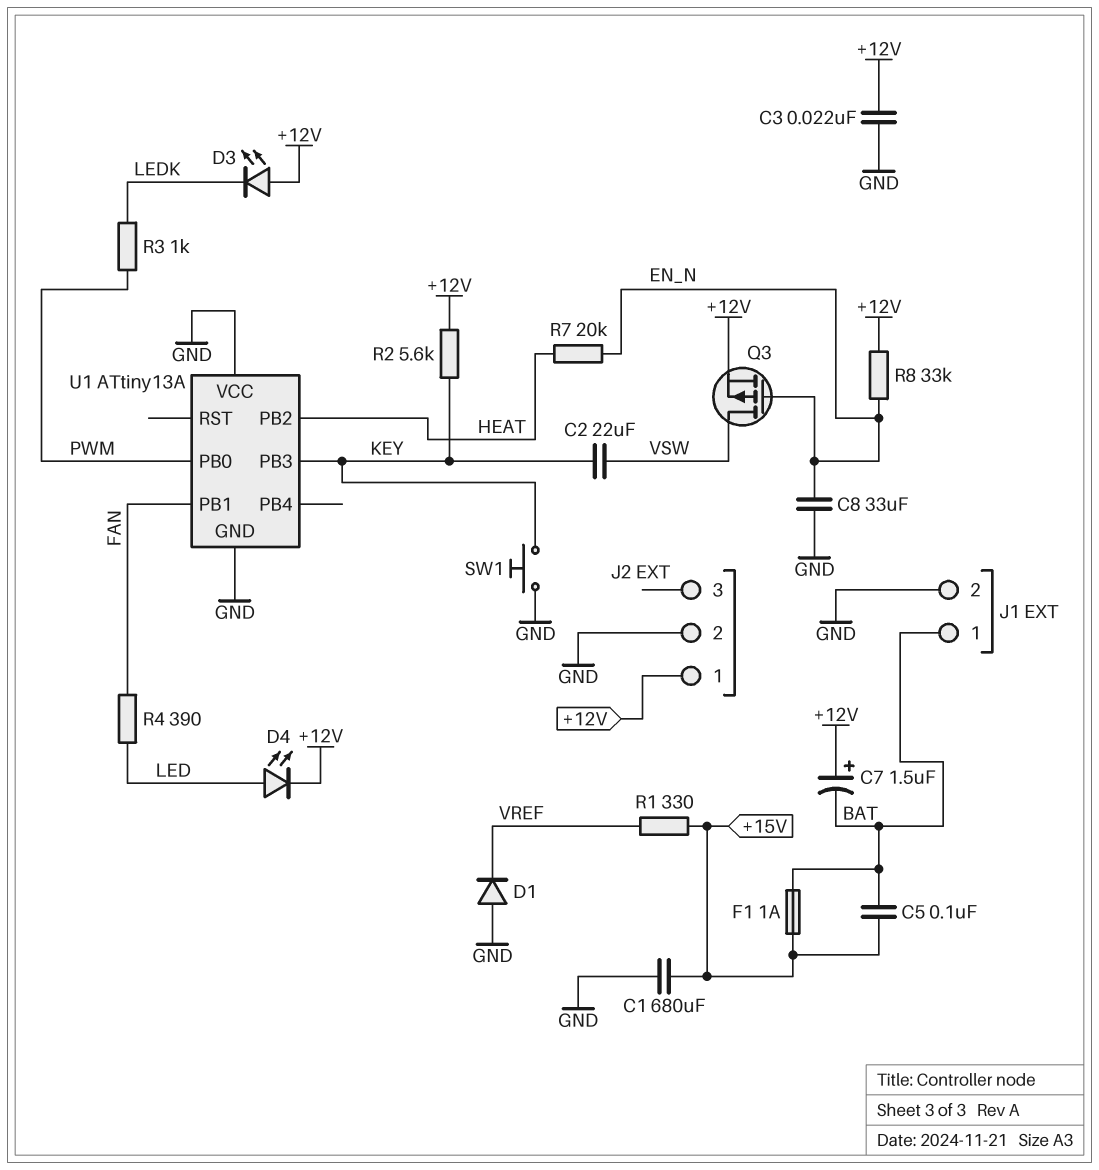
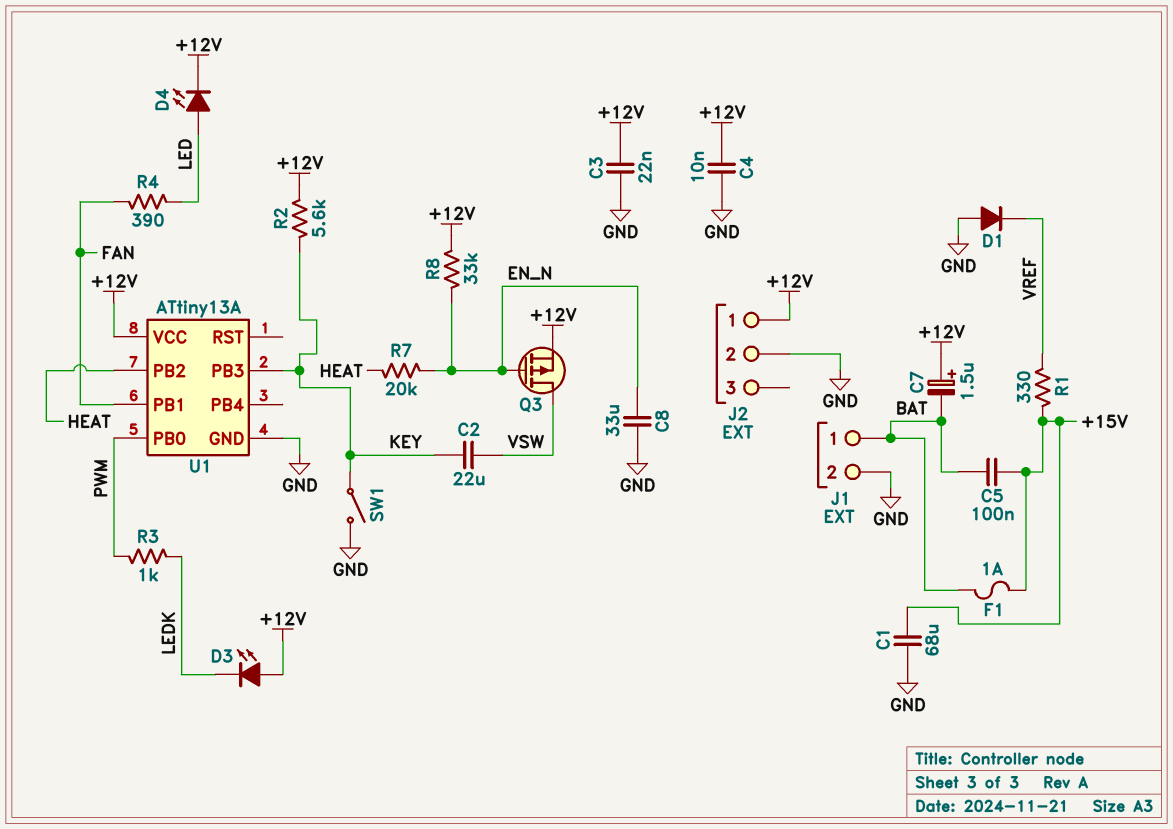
C1: 680uF (+15V, GND) -> 68uF (+15V, GND)
C4: none -> 10nF (+12V, GND)
SW1: button (GND, KEY) -> switch (GND, KEY)
U1 pin VCC: GND -> +12V

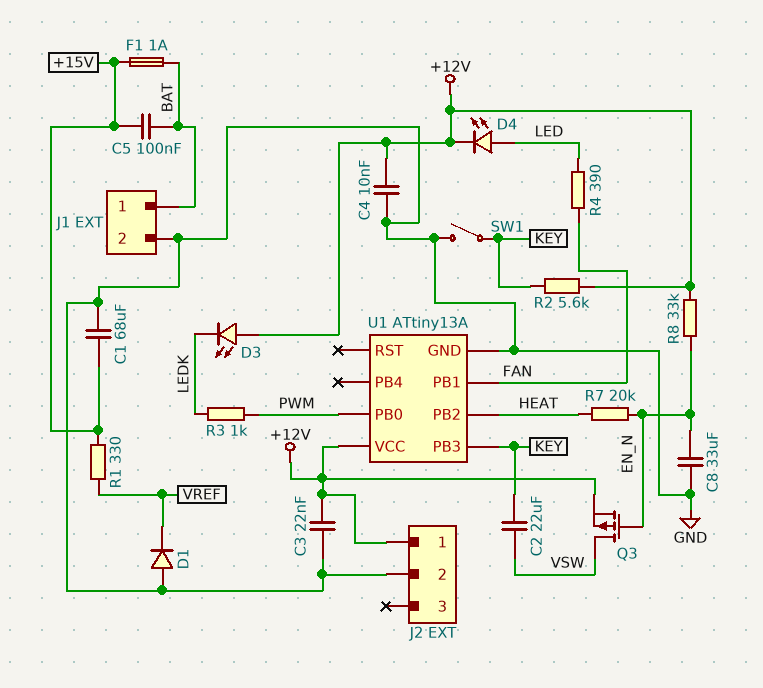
C7: 1.5uF (plus +12V, minus BAT) -> none

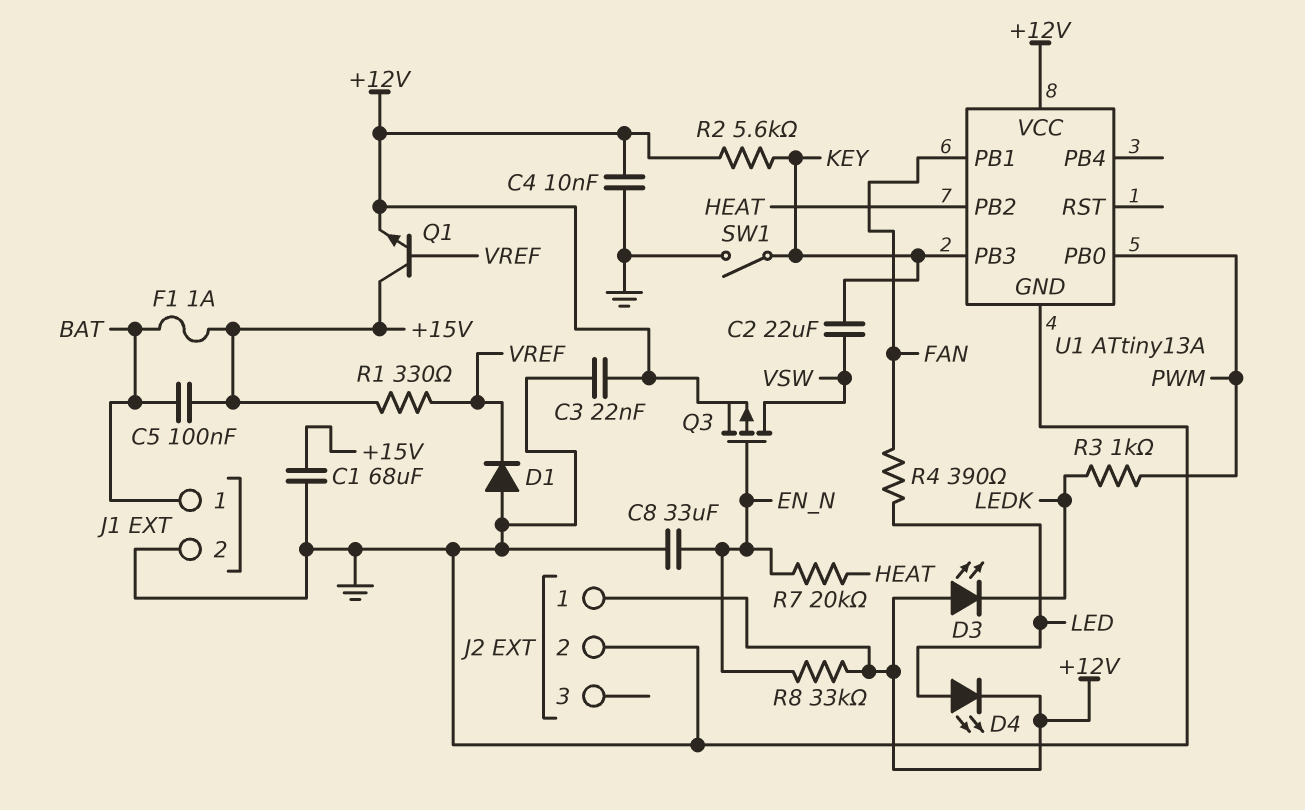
Q1: none -> NPN (B VREF, C +15V, E +12V)

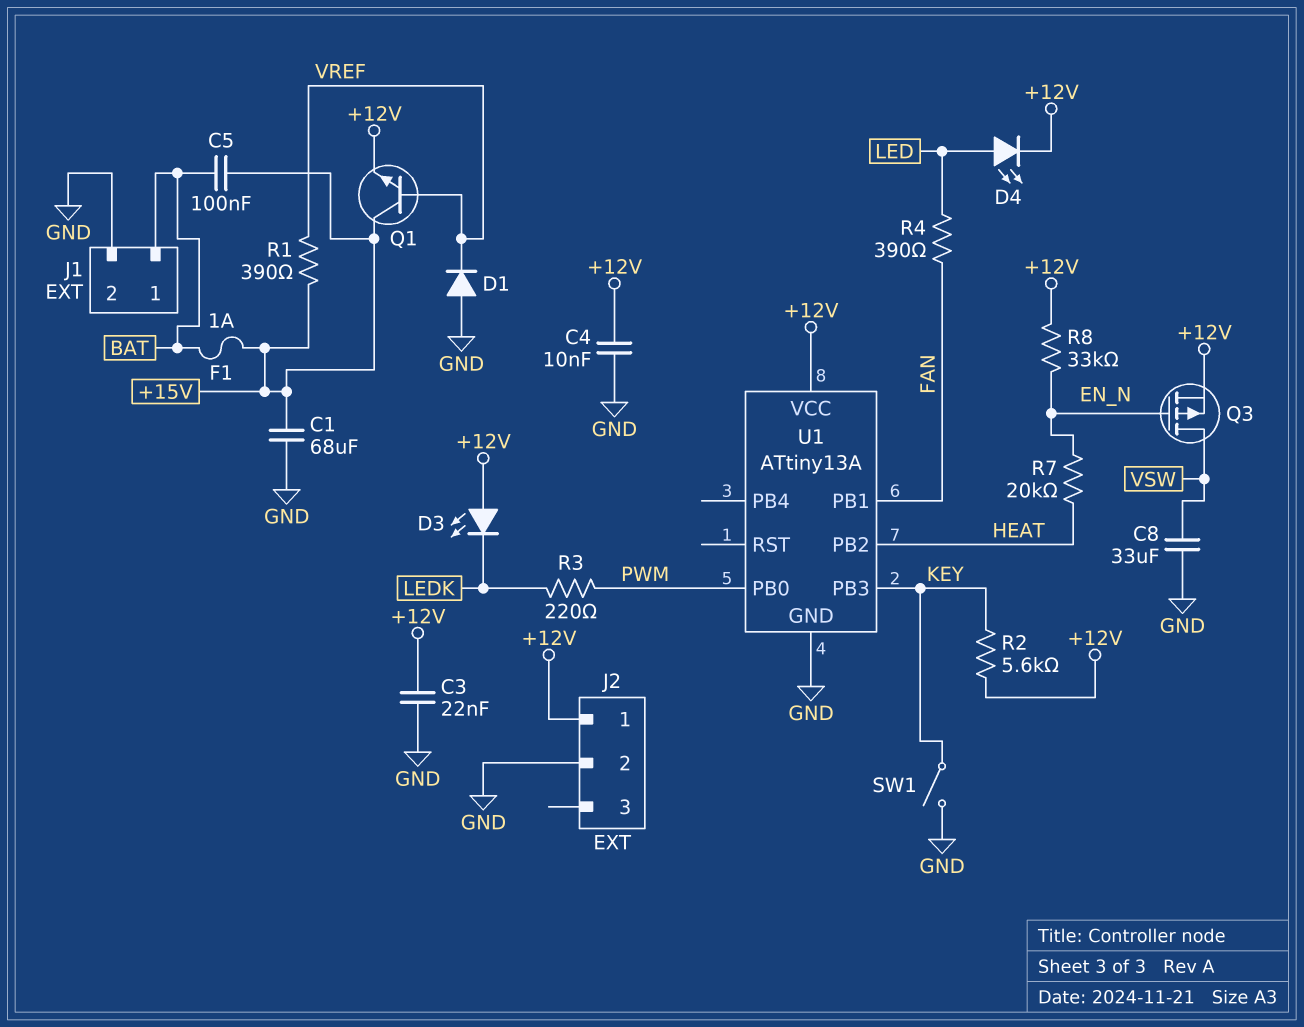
C2: 22uF (KEY, VSW) -> none
C8: 33uF (EN_N, GND) -> 33uF (GND, VSW)
R1: 330 (+15V, VREF) -> 390 (+15V, VREF)
R3: 1k (LEDK, PWM) -> 220 (LEDK, PWM)

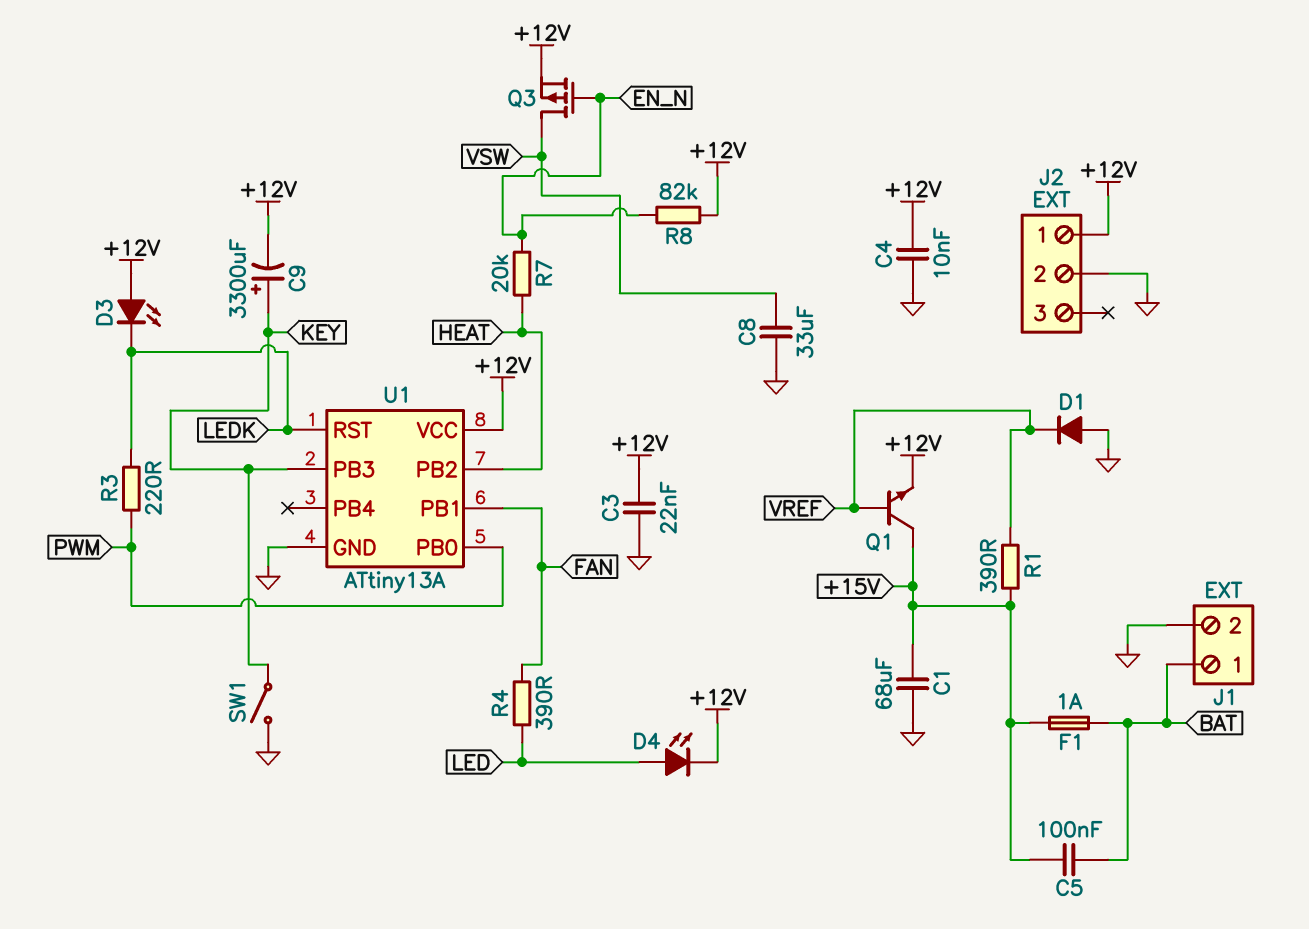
C9: none -> 3300uF (plus KEY, minus +12V)
R2: 5.6k (+12V, KEY) -> none
R8: 33k (+12V, EN_N) -> 82k (+12V, EN_N)
U1 pin RST: none -> LEDK

